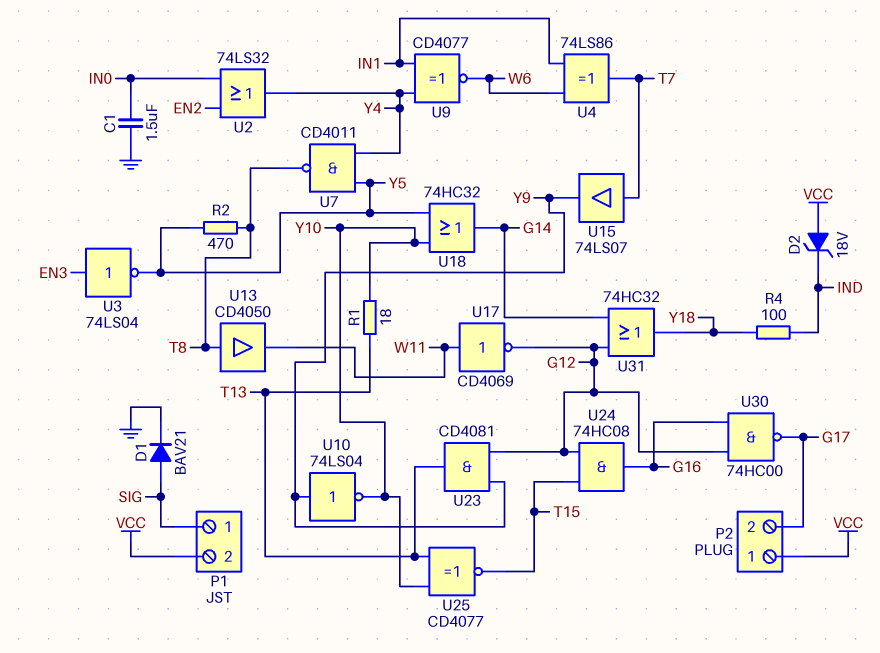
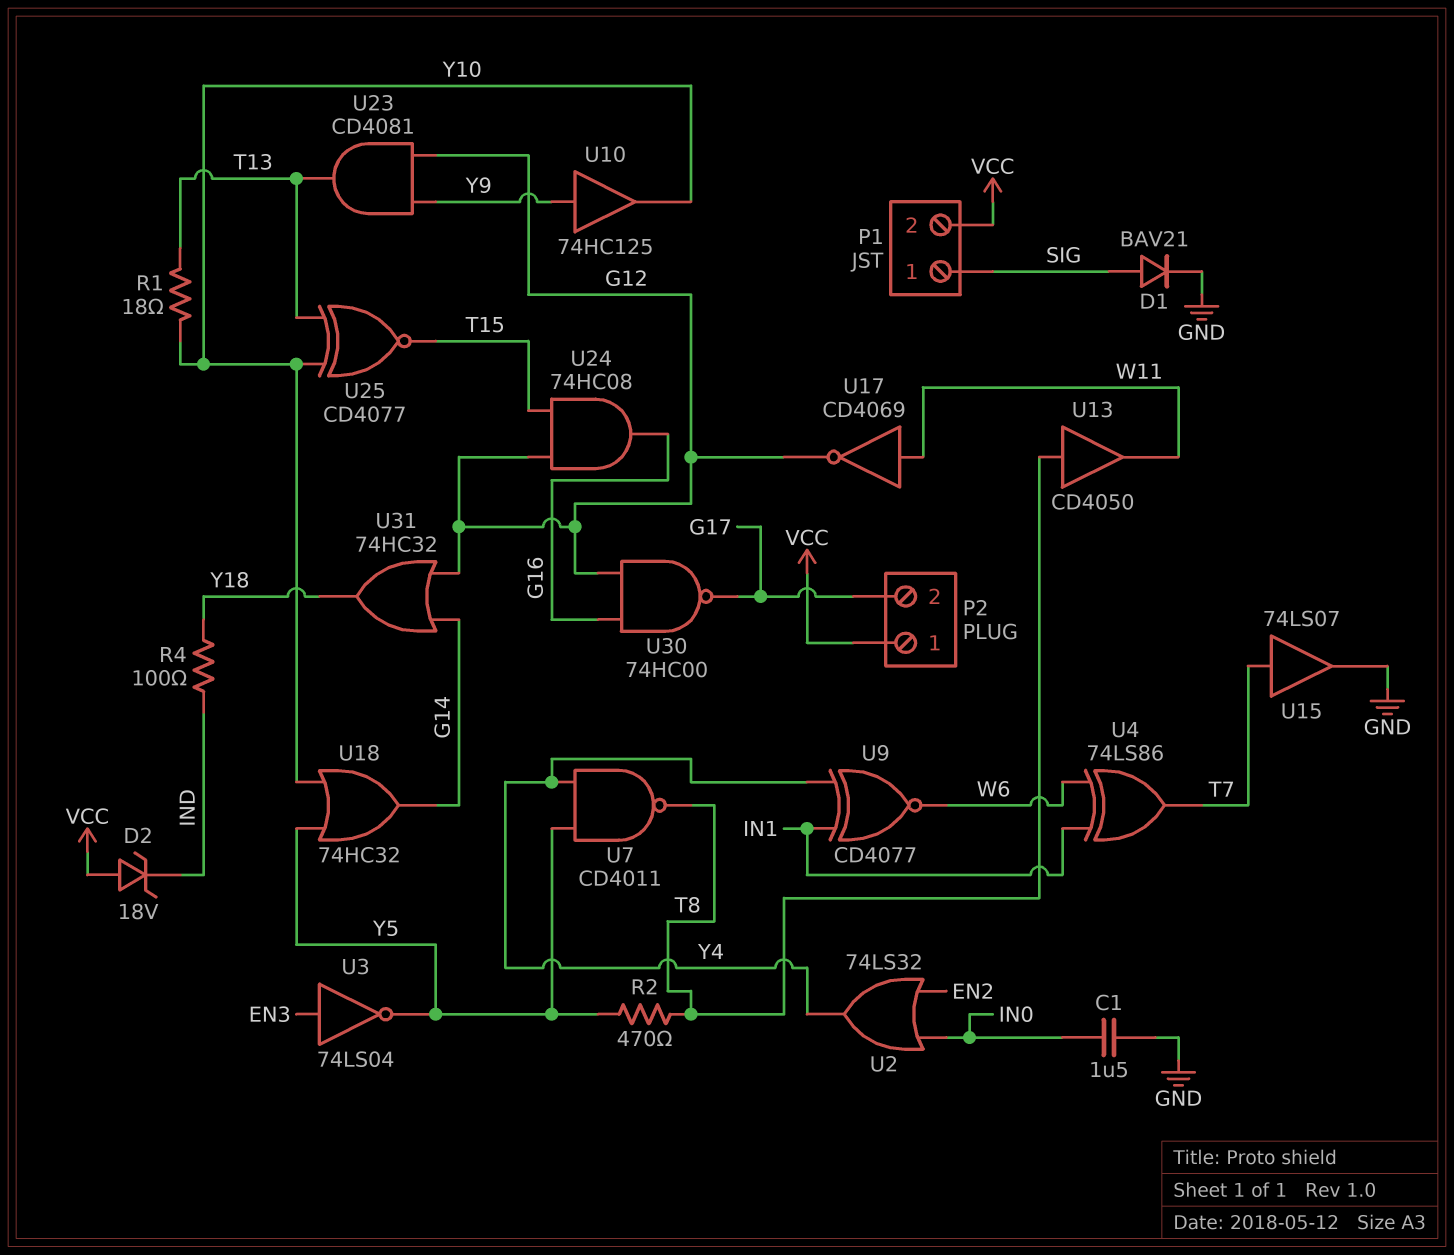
U10: NOT 74LS04 (in Y9, out Y10) -> buffer 74HC125 (in Y9, out Y10)
U15: buffer 74LS07 (in T7, out Y9) -> buffer 74LS07 (in T7, out GND)

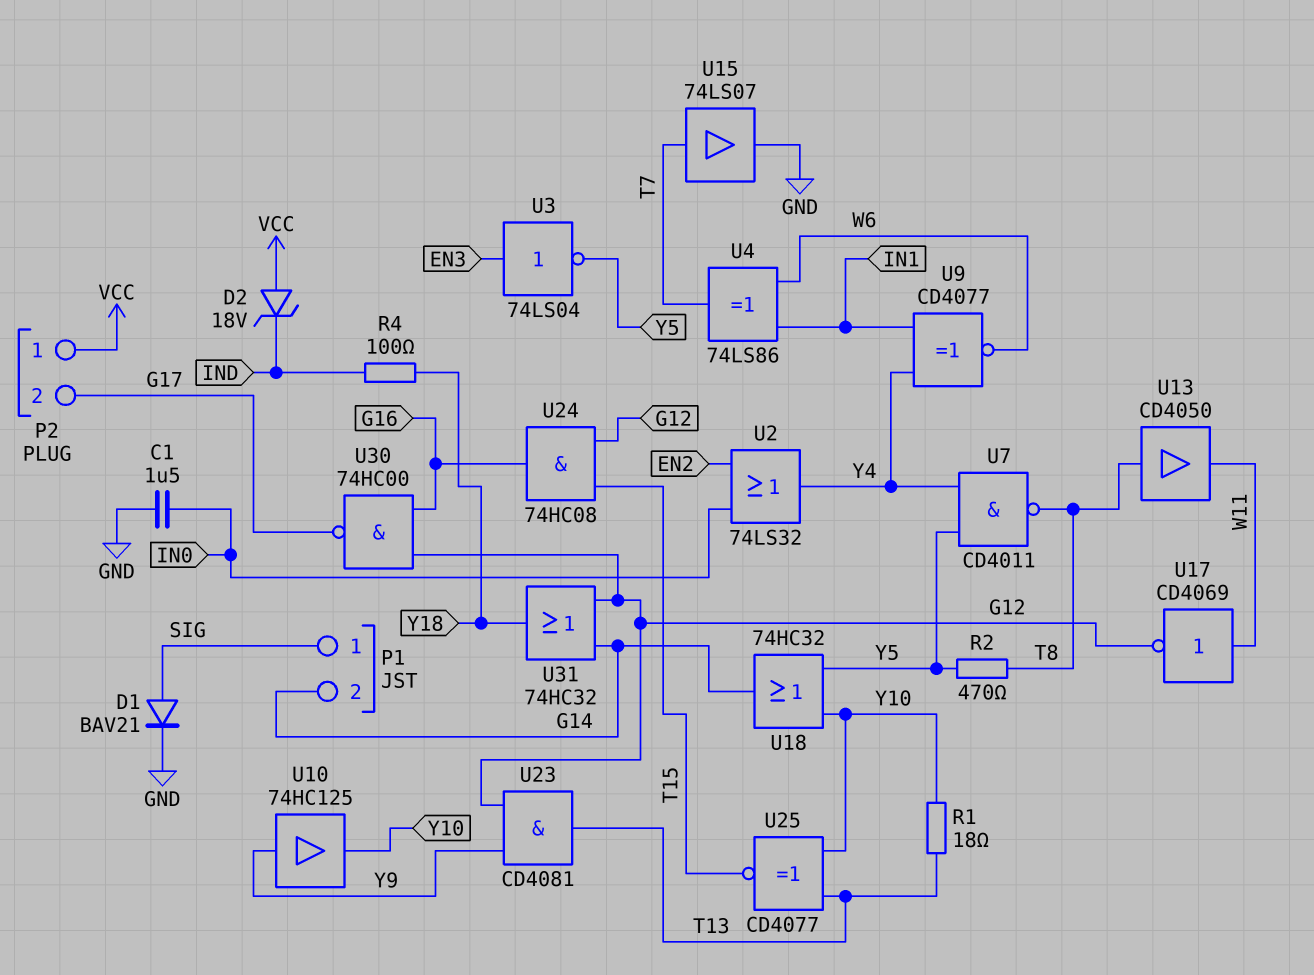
P1 pin 2: VCC -> G14

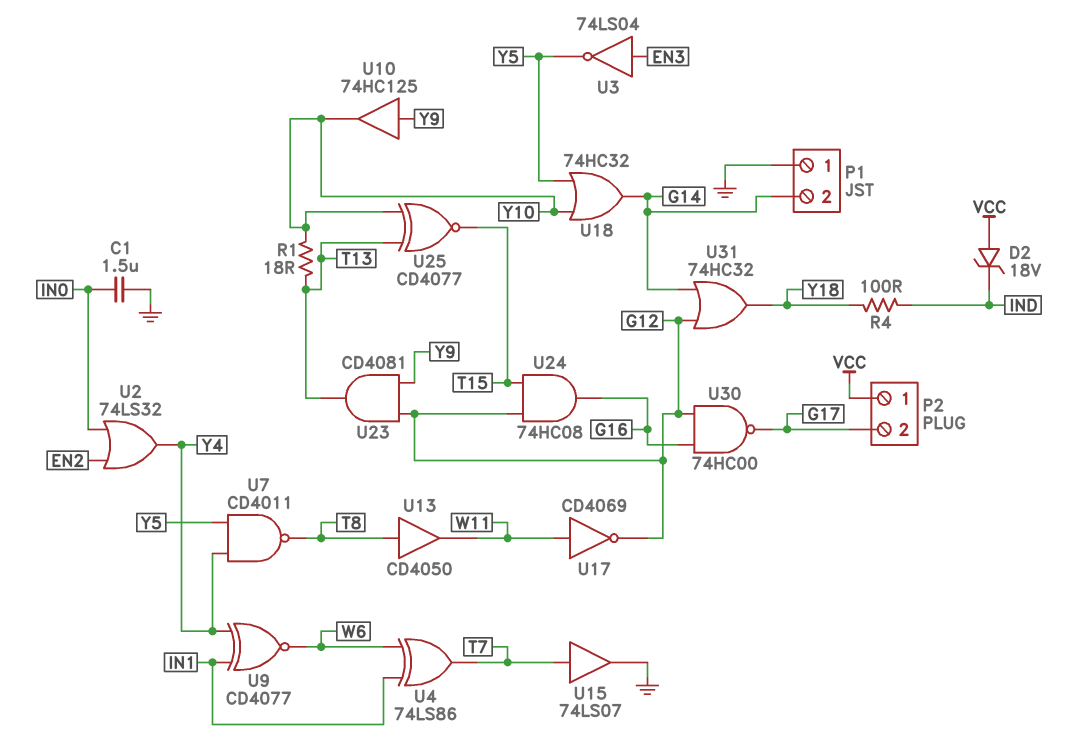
D1: diode BAV21 (A SIG, K GND) -> none
P1 pin 1: SIG -> GND
R2: 470 (T8, Y5) -> none

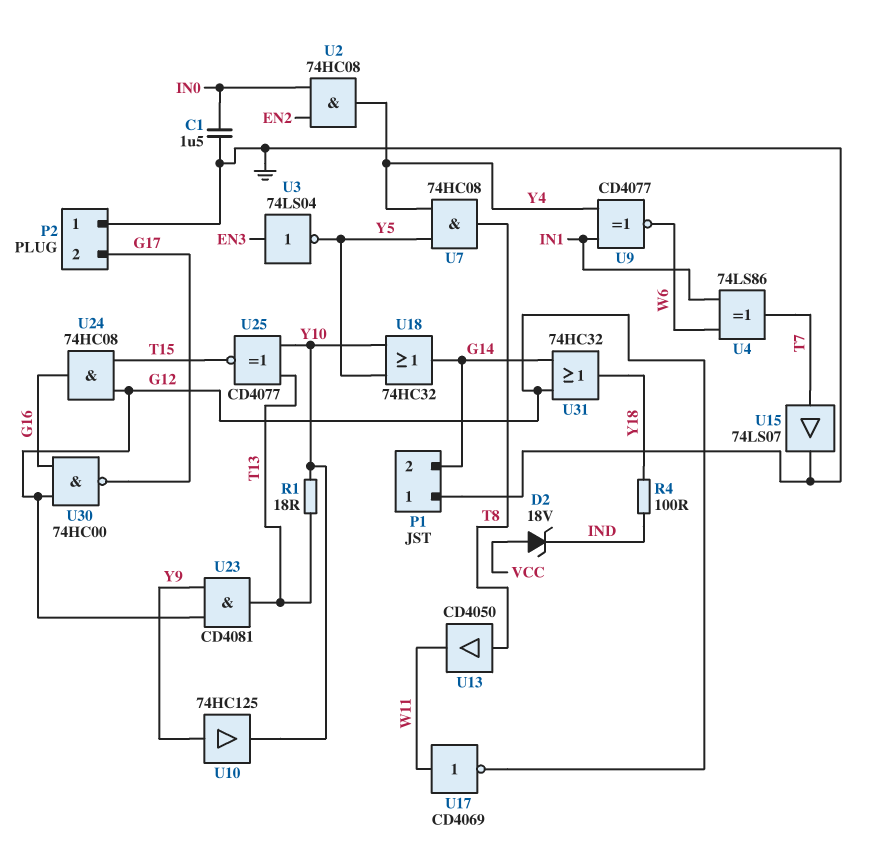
P2 pin 1: VCC -> GND
U2: OR 74LS32 (in EN2, in IN0, out Y4) -> AND 74HC08 (in EN2, in IN0, out Y4)
U7: NAND CD4011 (in Y4, in Y5, out T8) -> AND 74HC08 (in Y4, in Y5, out T8)

